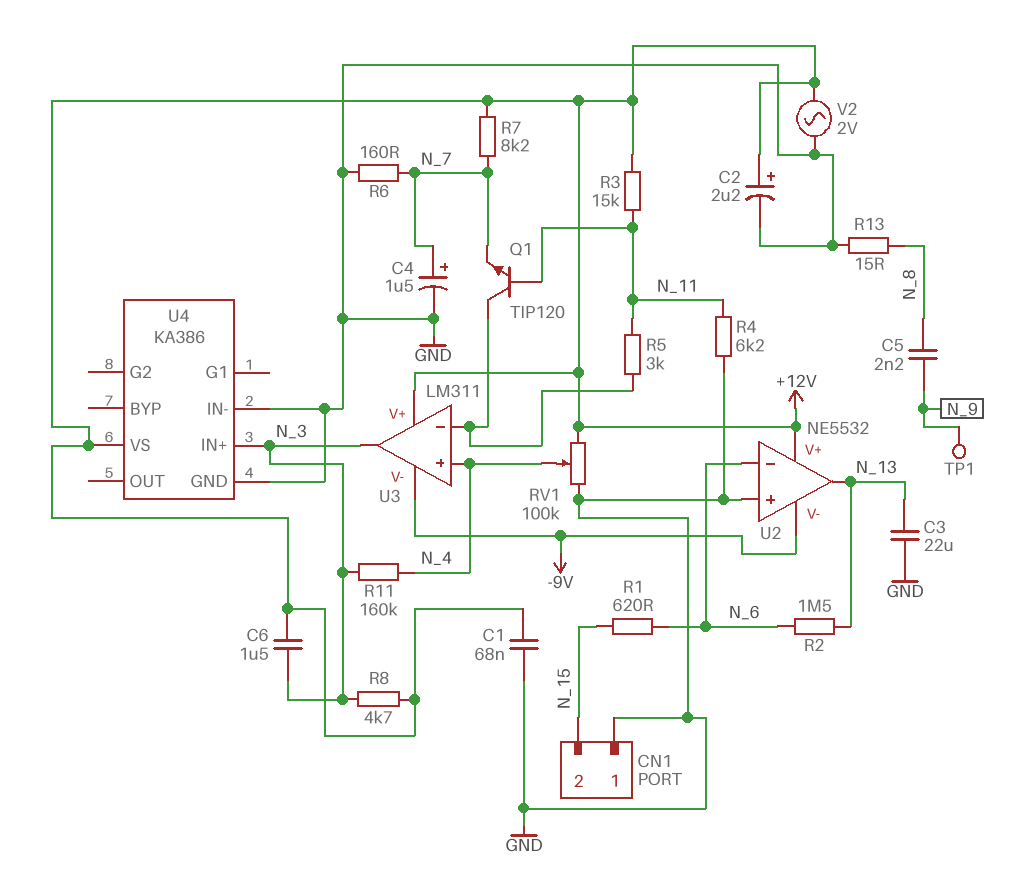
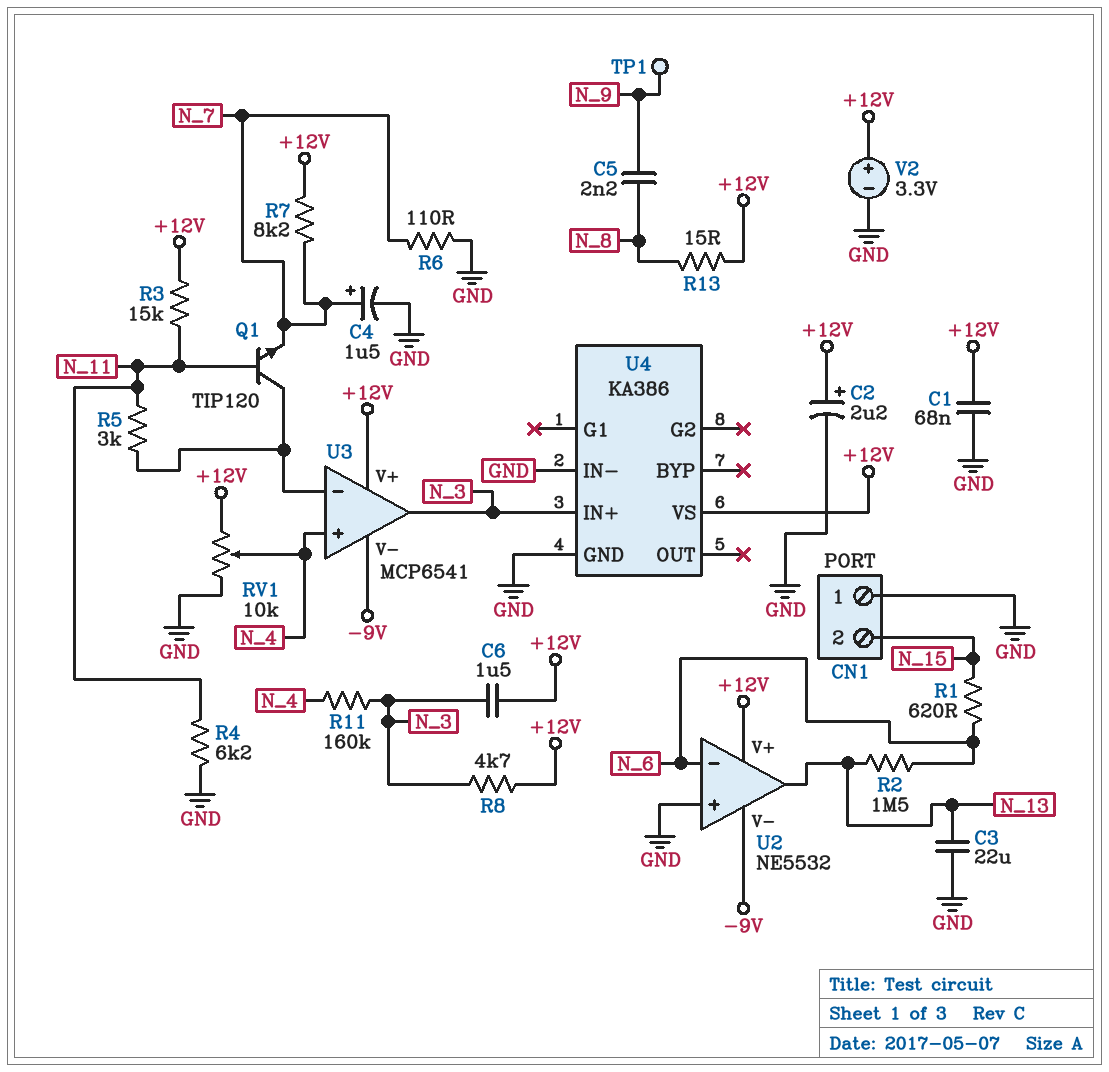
R6: 160 (GND, N_7) -> 110 (GND, N_7)
R13: 15 (GND, N_8) -> 15 (+12V, N_8)
RV1: 100k (+12V, GND, wiper N_4) -> 10k (+12V, GND, wiper N_4)
U3: LM311 -> MCP6541
V2: AC 2V (+12V, GND) -> 3.3V (plus +12V, minus GND)

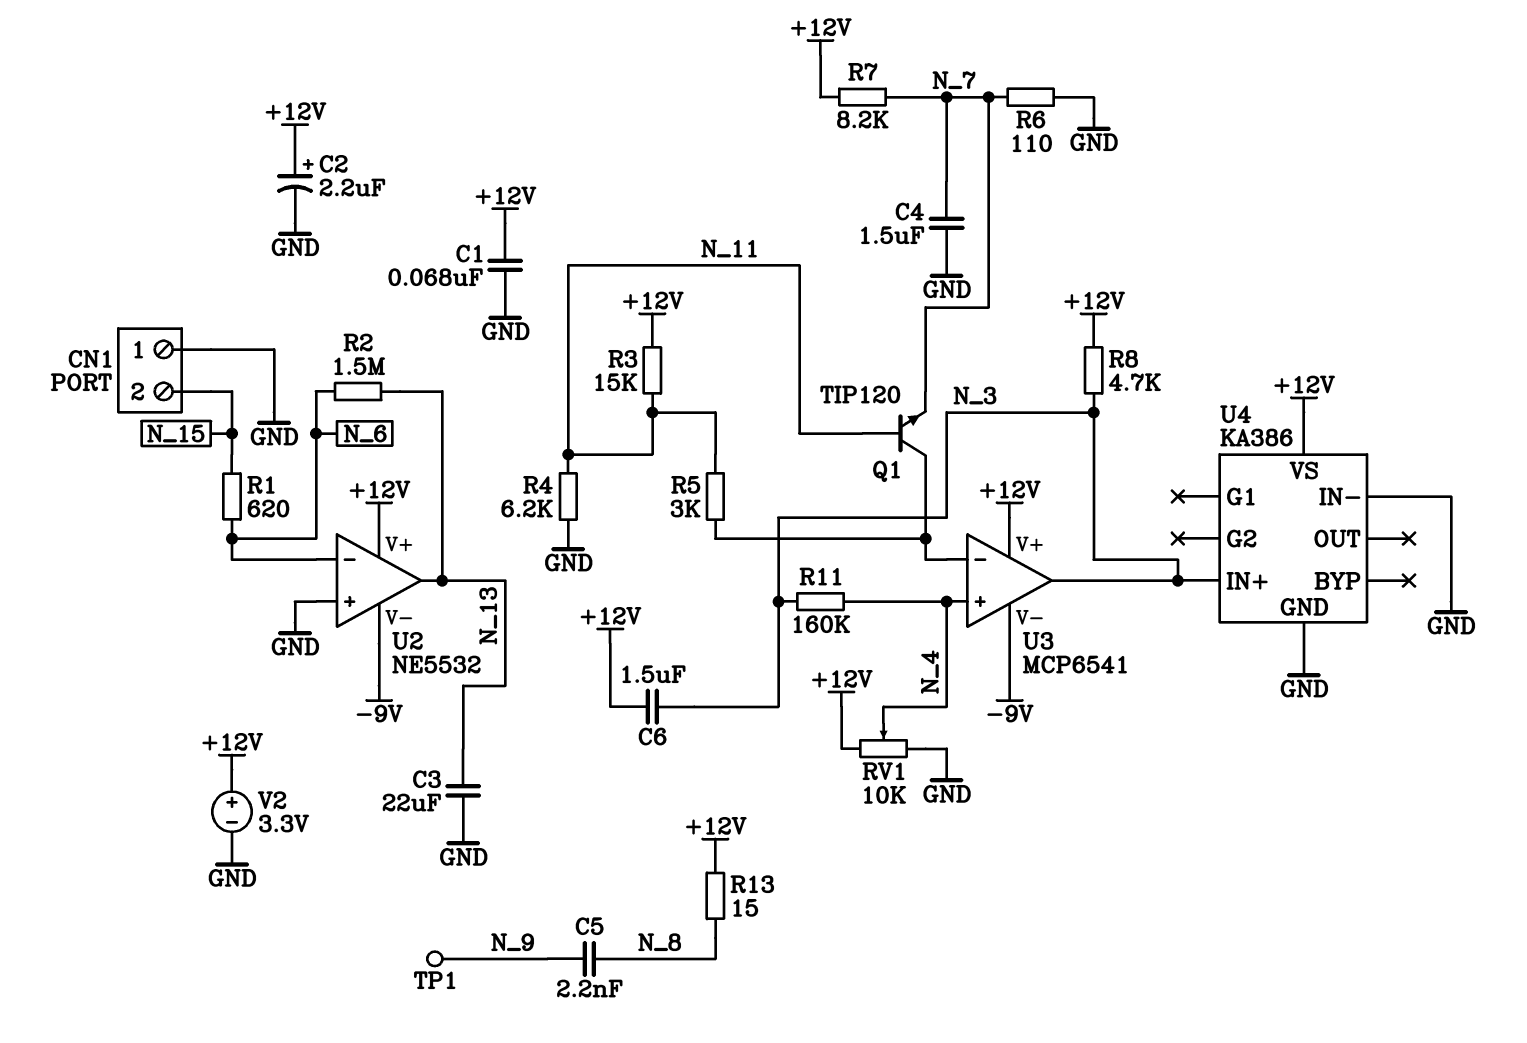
C4: 1.5uF (plus N_7, minus GND) -> 1.5uF (GND, N_7)

